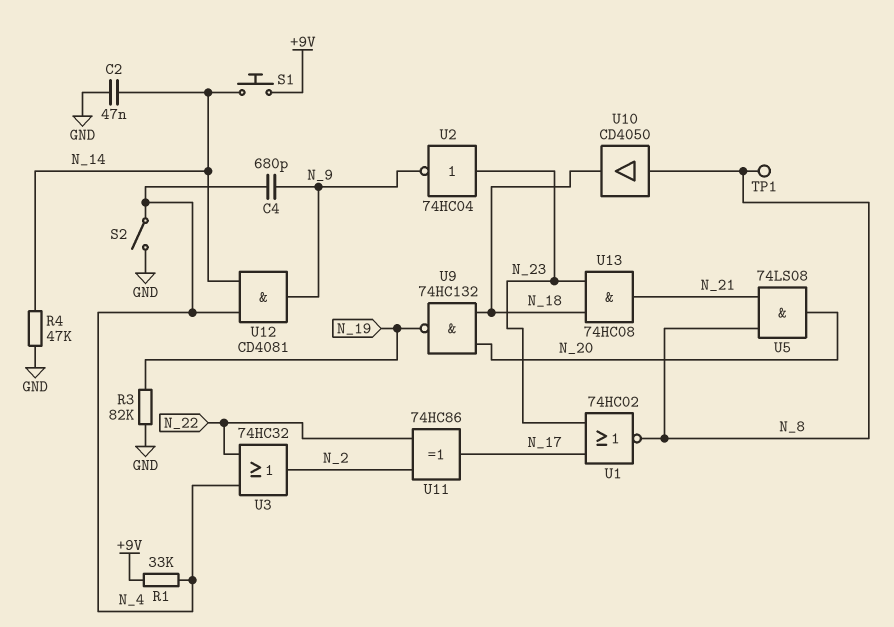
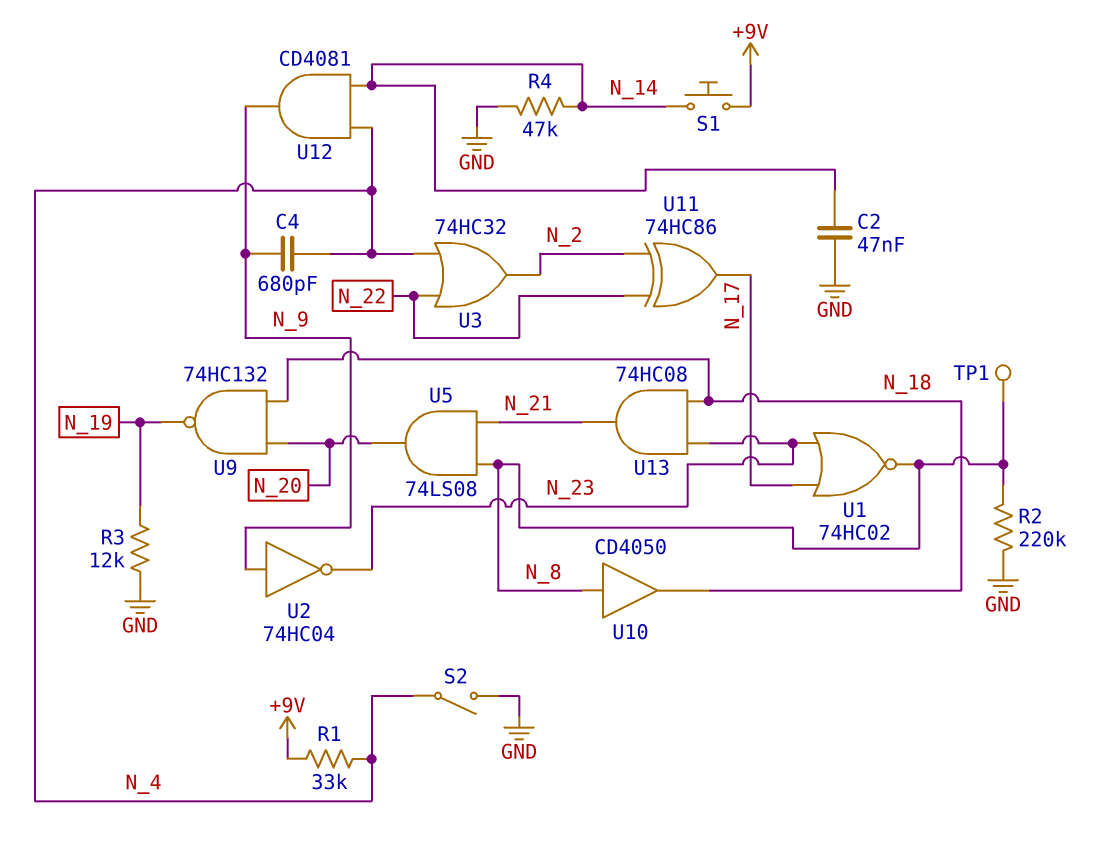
R2: none -> 220k (GND, N_8)
R3: 82k (GND, N_19) -> 12k (GND, N_19)
U2: NOT 74HC04 (in N_23, out N_9) -> NOT 74HC04 (in N_9, out N_23)

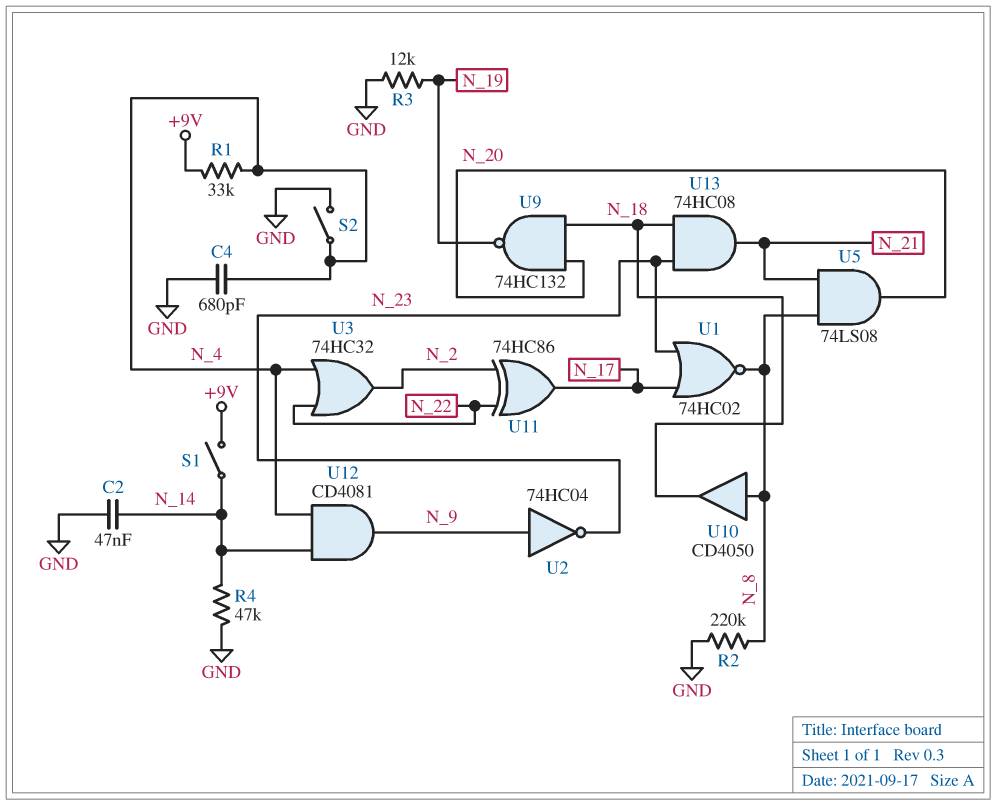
C4: 680pF (N_4, N_9) -> 680pF (GND, N_4)
S1: button (+9V, N_14) -> switch (+9V, N_14)
TP1: test point (N_8) -> none

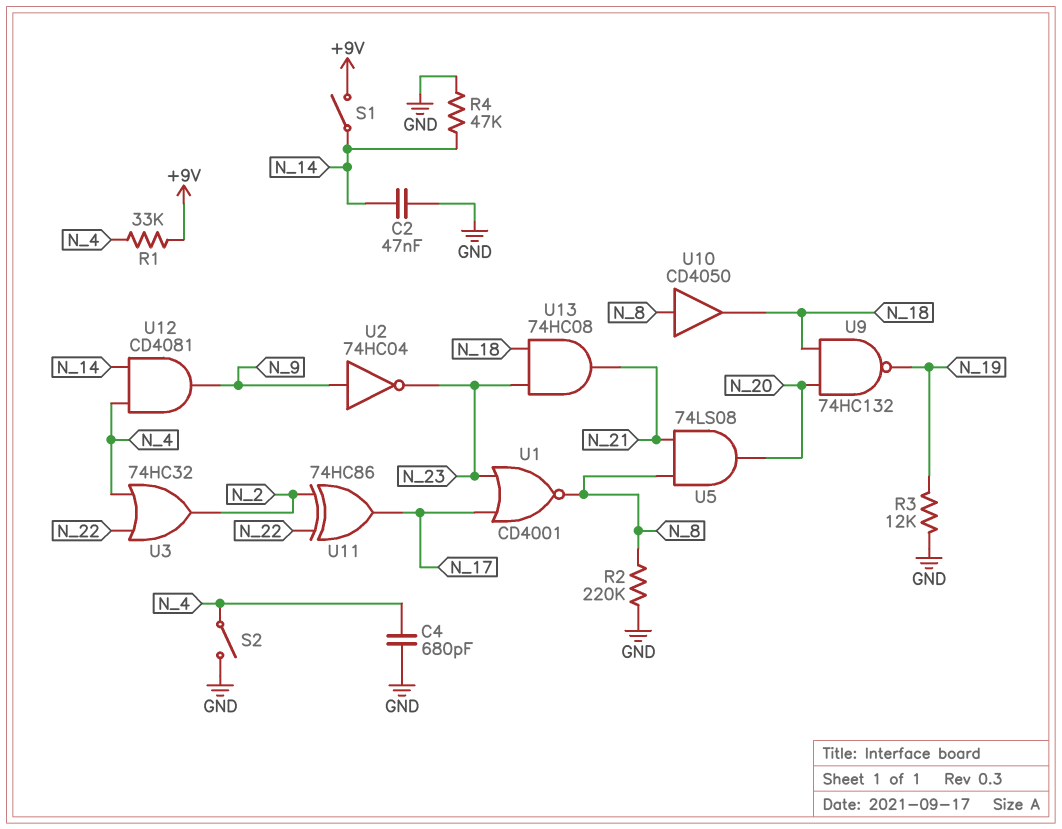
U1: NOR 74HC02 (in N_17, in N_23, out N_8) -> NOR CD4001 (in N_17, in N_23, out N_8)

